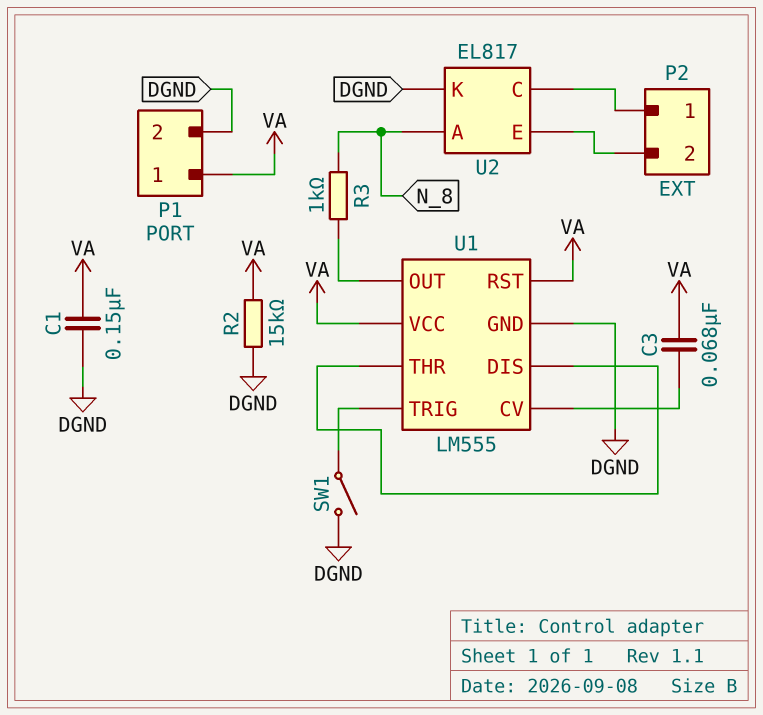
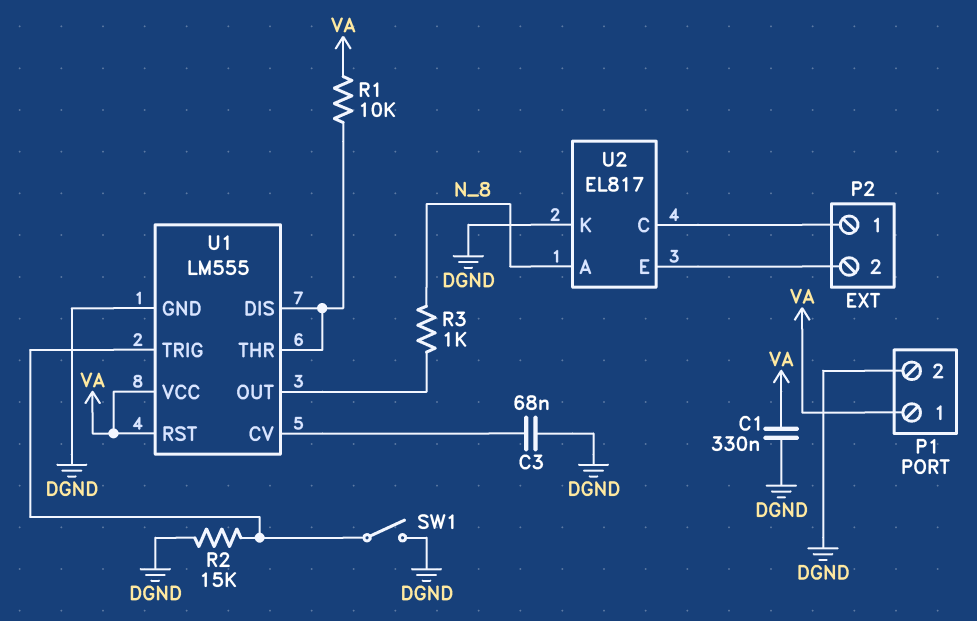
C1: 150nF (DGND, VA) -> 330nF (DGND, VA)
C3: 68nF (U1/CV, VA) -> 68nF (DGND, U1/CV)
R1: none -> 10k (U1/DIS, VA)
R2: 15k (DGND, VA) -> 15k (DGND, U1/TRIG)

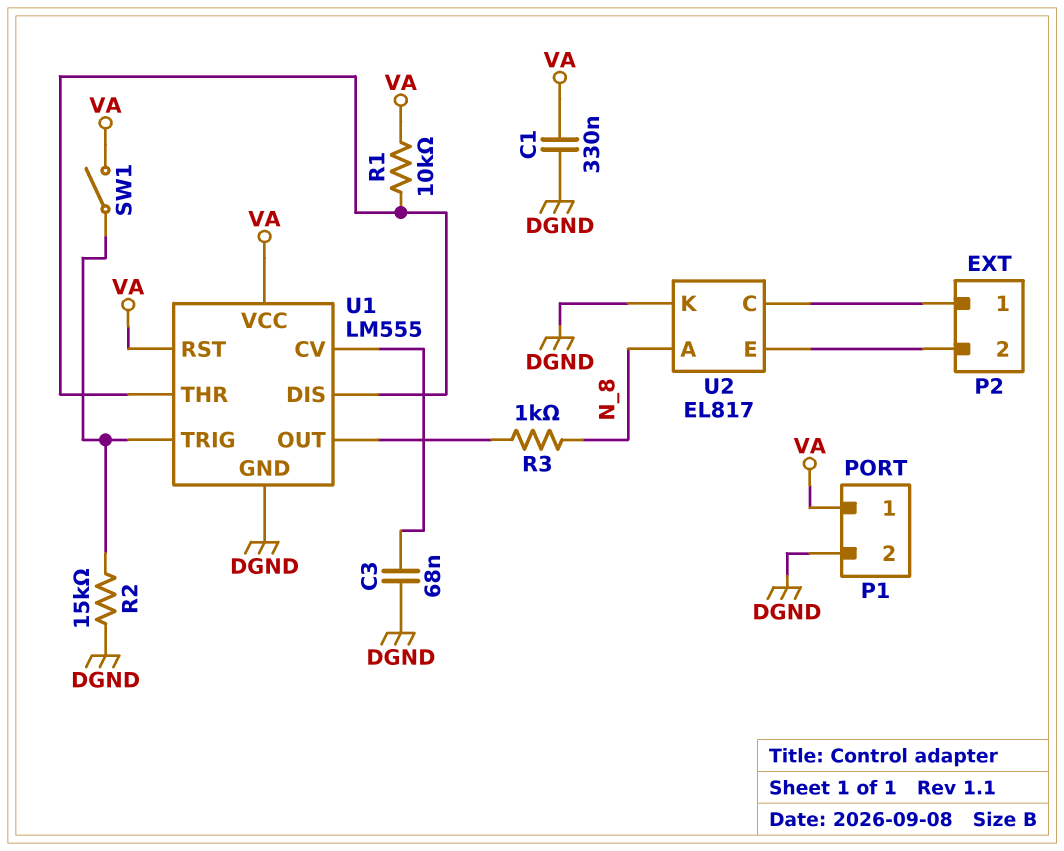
SW1: switch (DGND, U1/TRIG) -> switch (U1/TRIG, VA)

